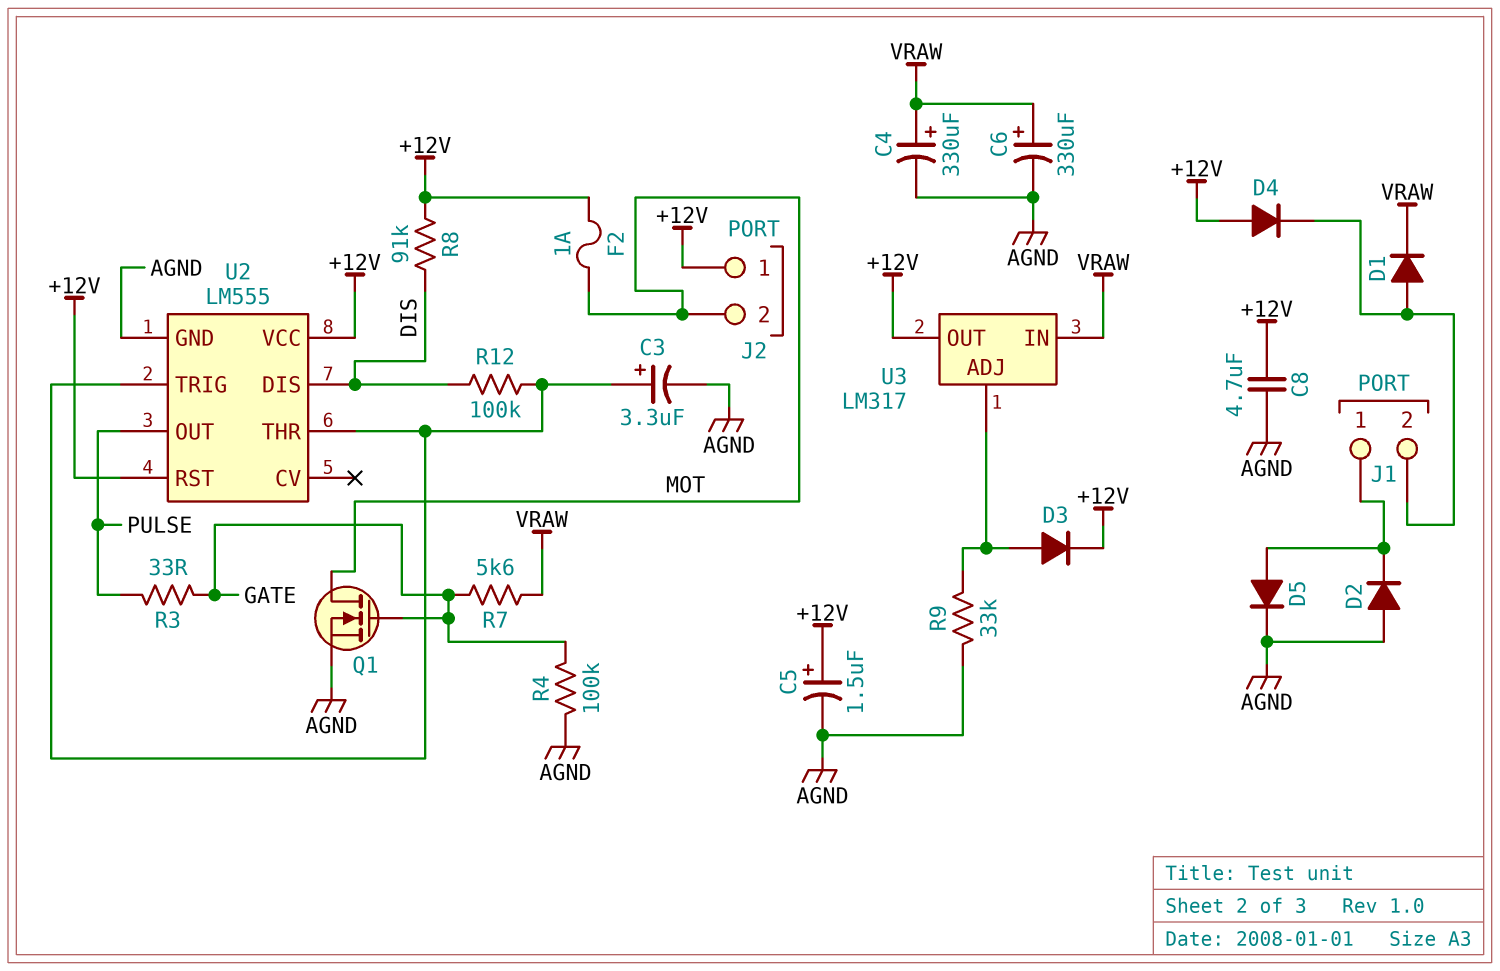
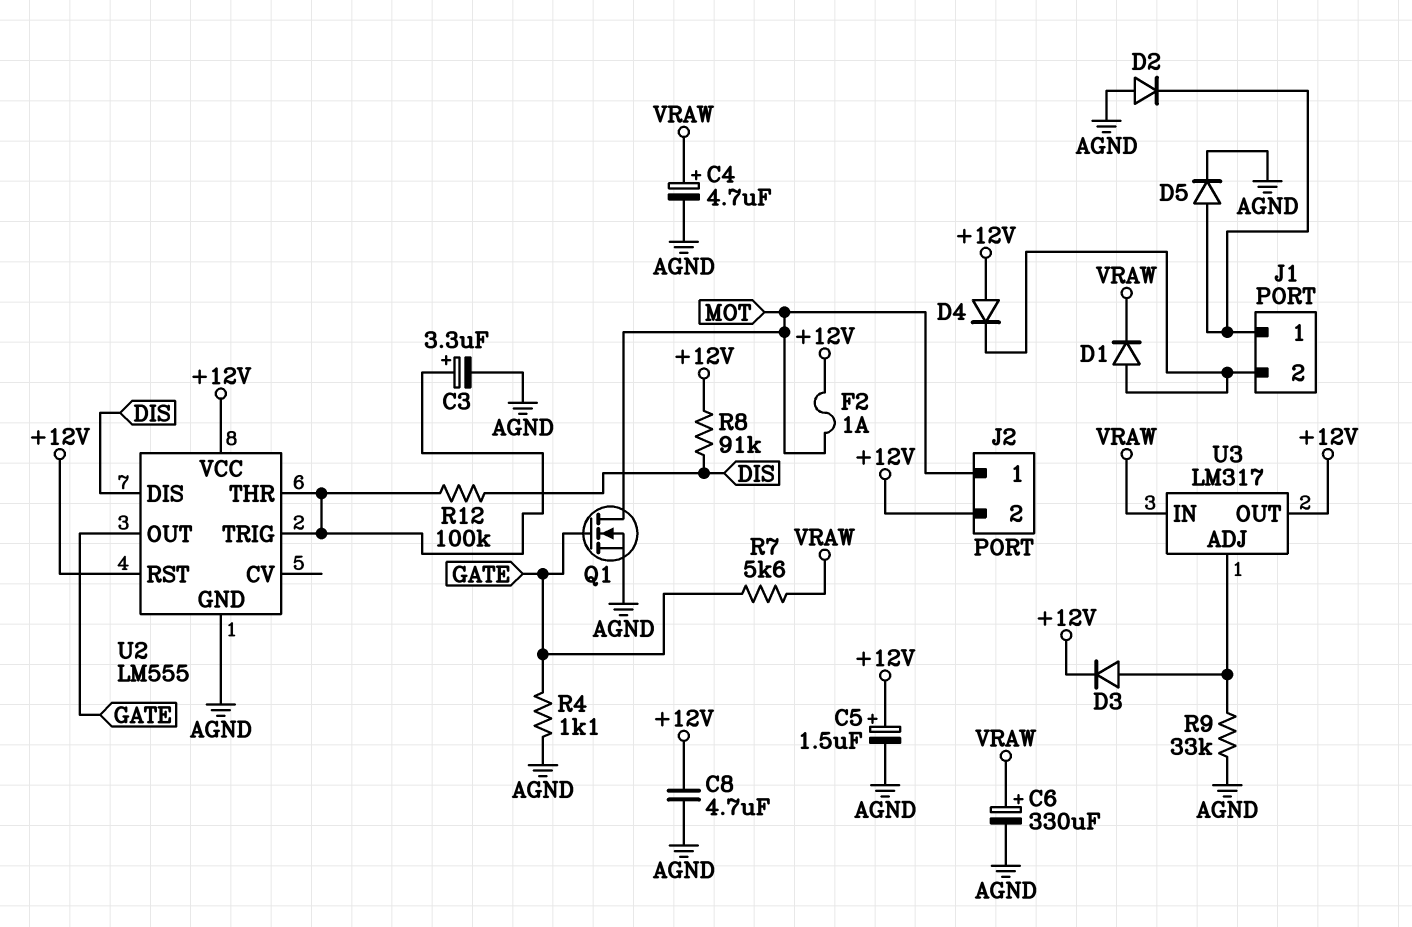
C4: 330uF (plus VRAW, minus AGND) -> 4.7uF (plus VRAW, minus AGND)
J2 pin 1: +12V -> MOT
J2 pin 2: MOT -> +12V
R3: 33 (GATE, PULSE) -> none
R4: 100k (AGND, GATE) -> 1.1k (AGND, GATE)
U2 pin OUT: PULSE -> GATE

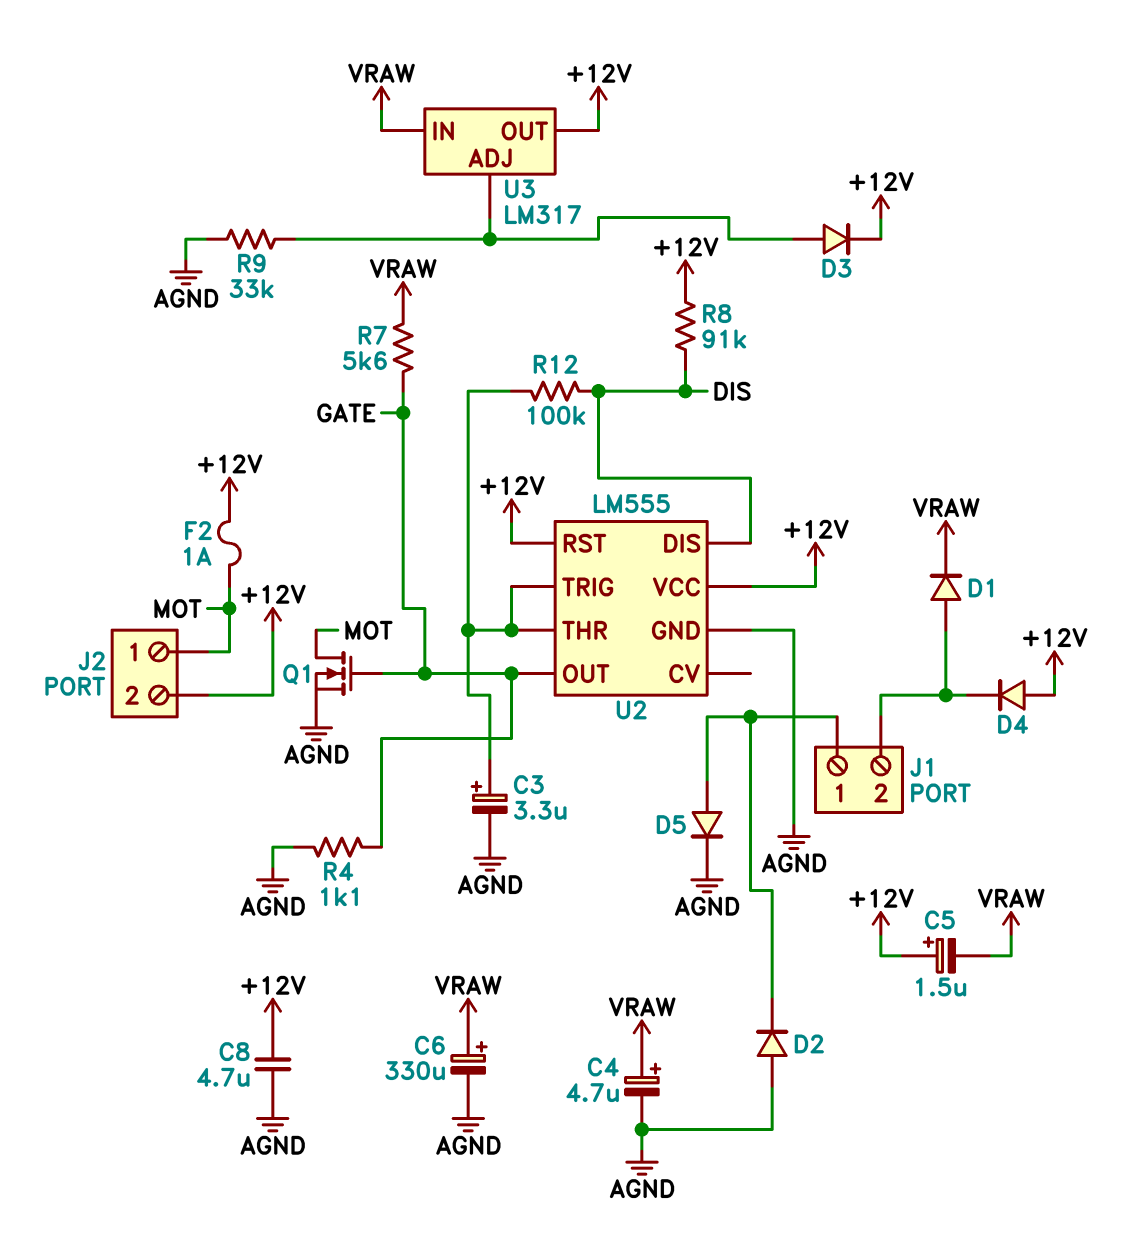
C5: 1.5uF (plus +12V, minus AGND) -> 1.5uF (plus +12V, minus VRAW)

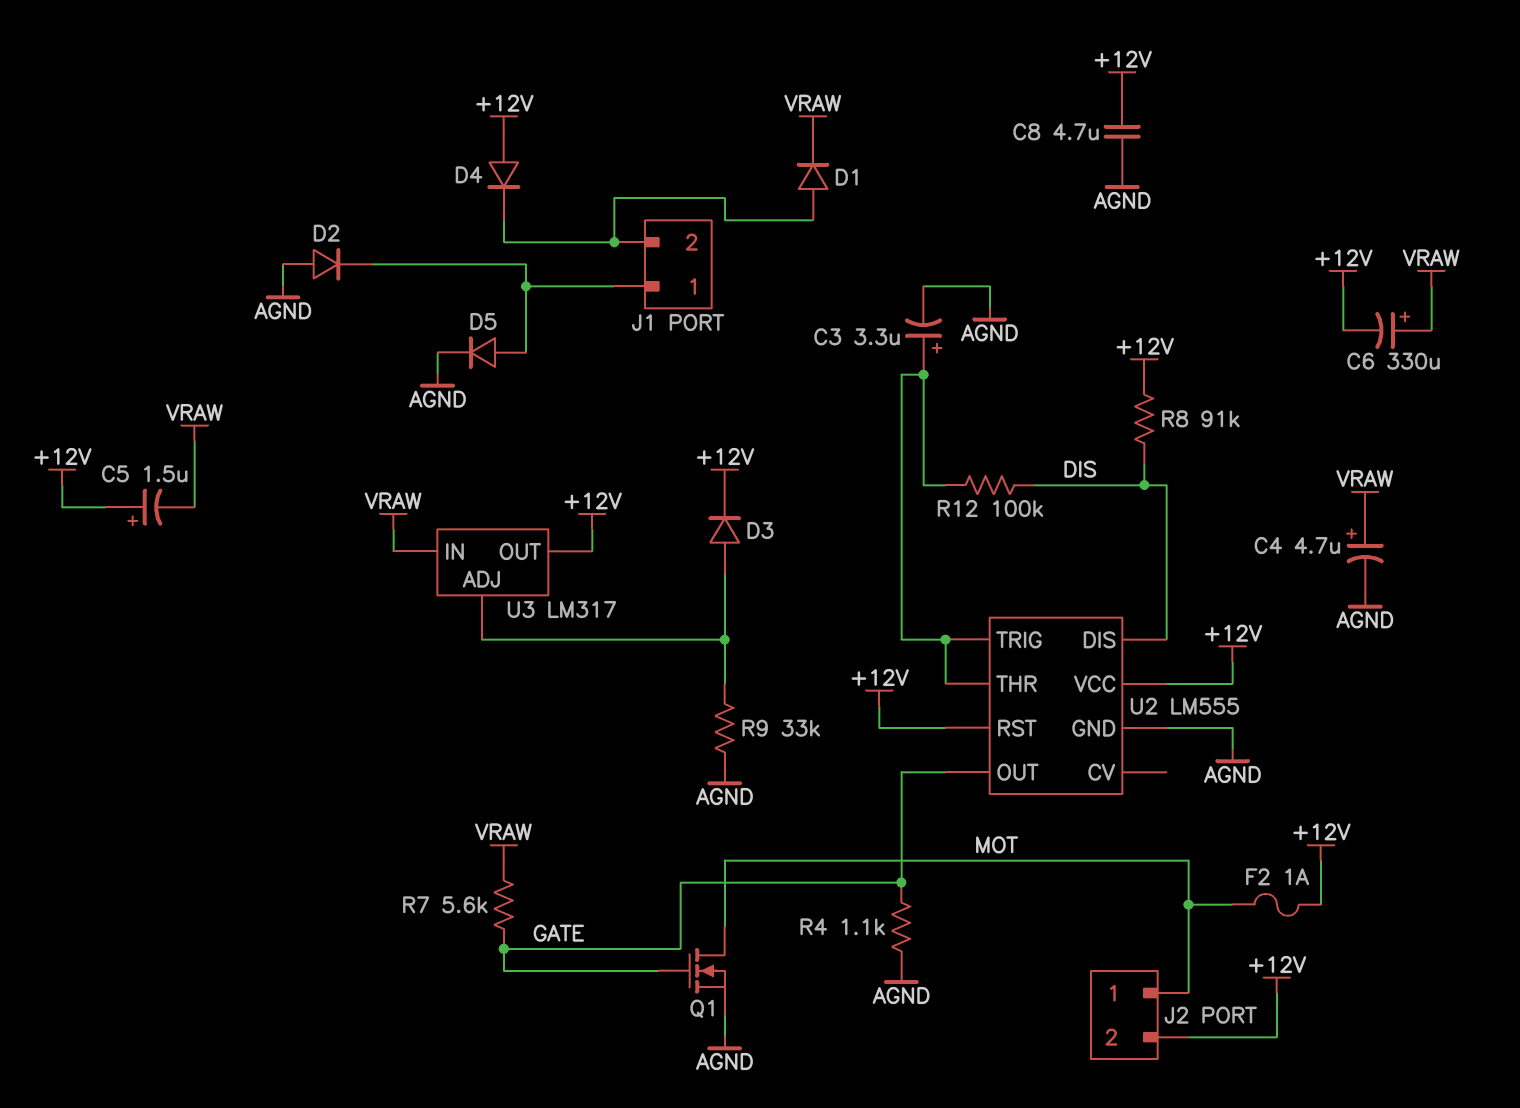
C6: 330uF (plus VRAW, minus AGND) -> 330uF (plus VRAW, minus +12V)

